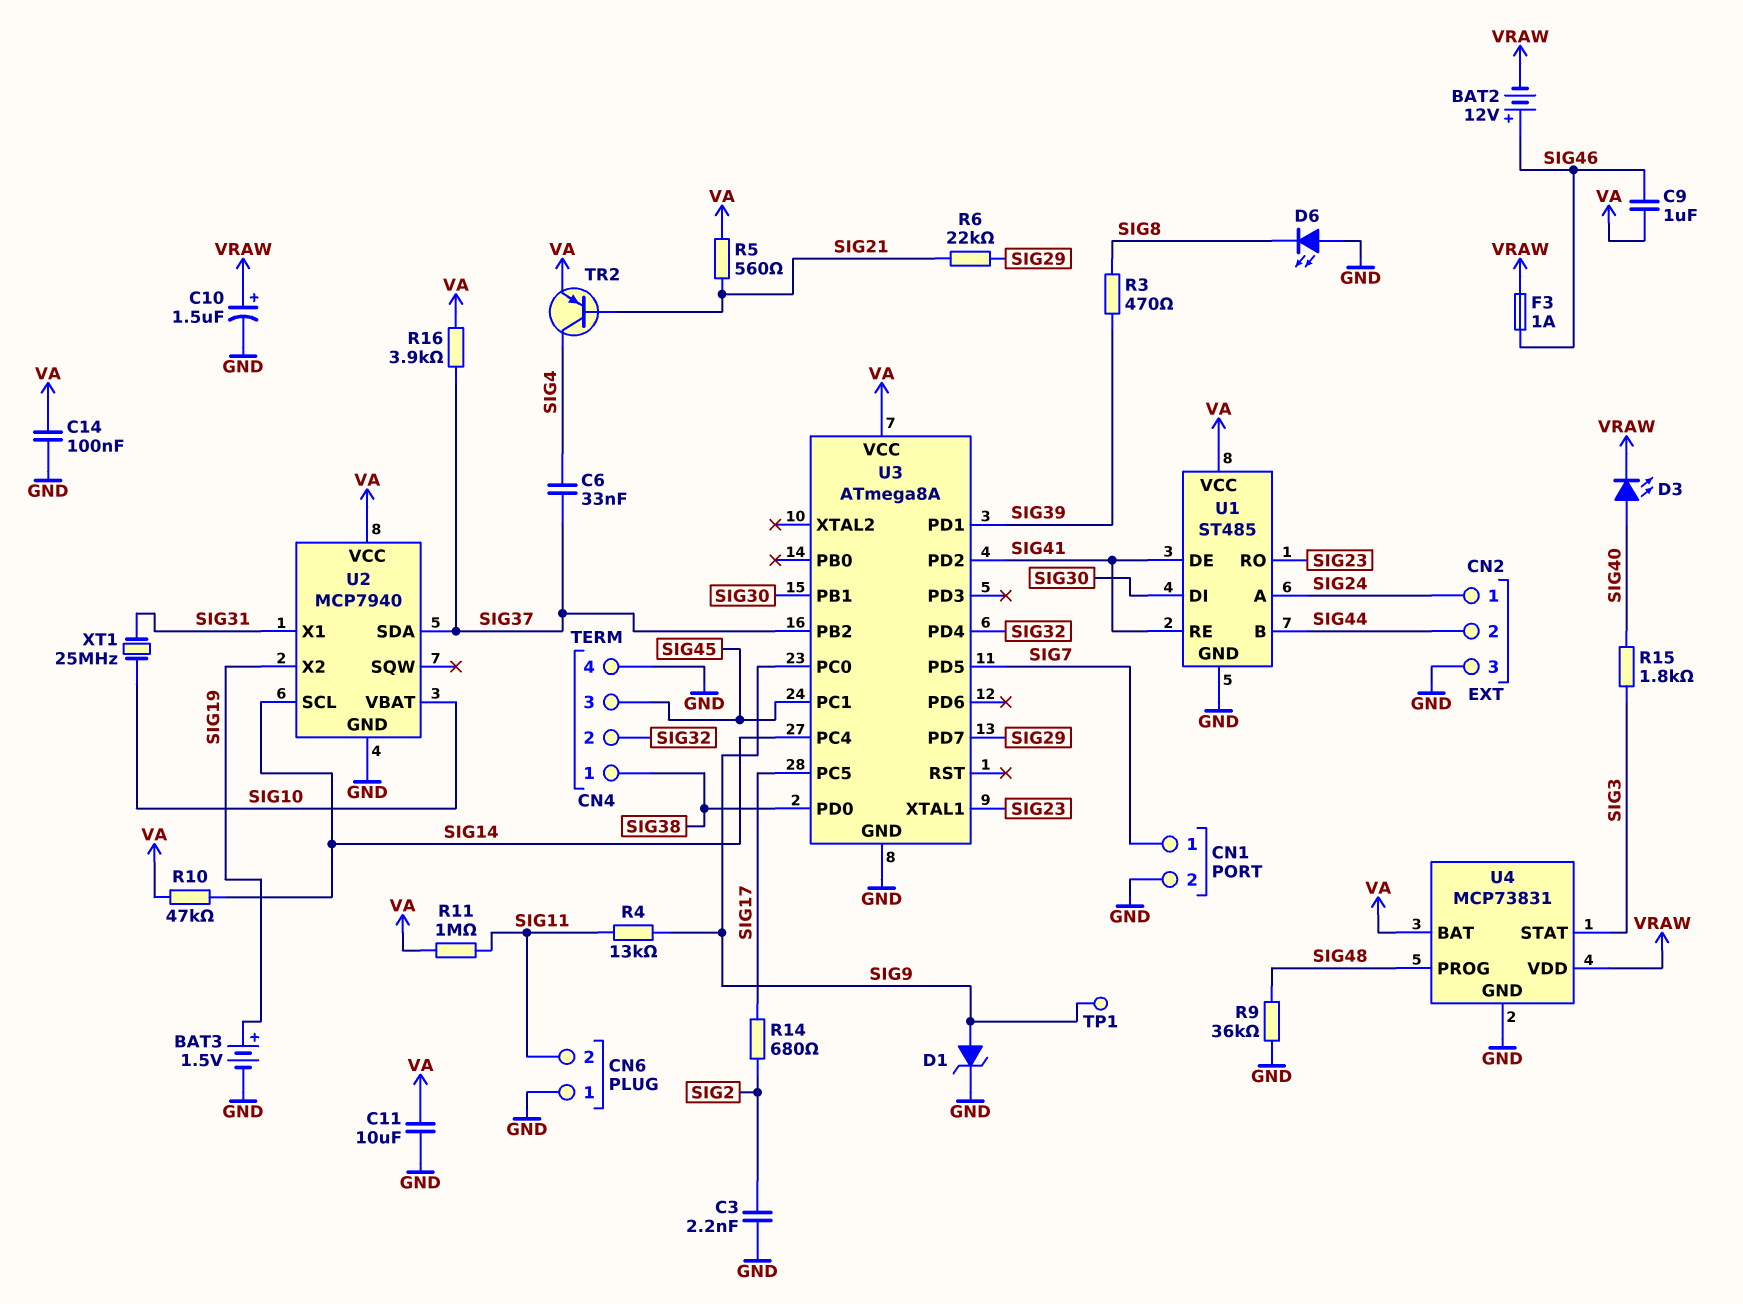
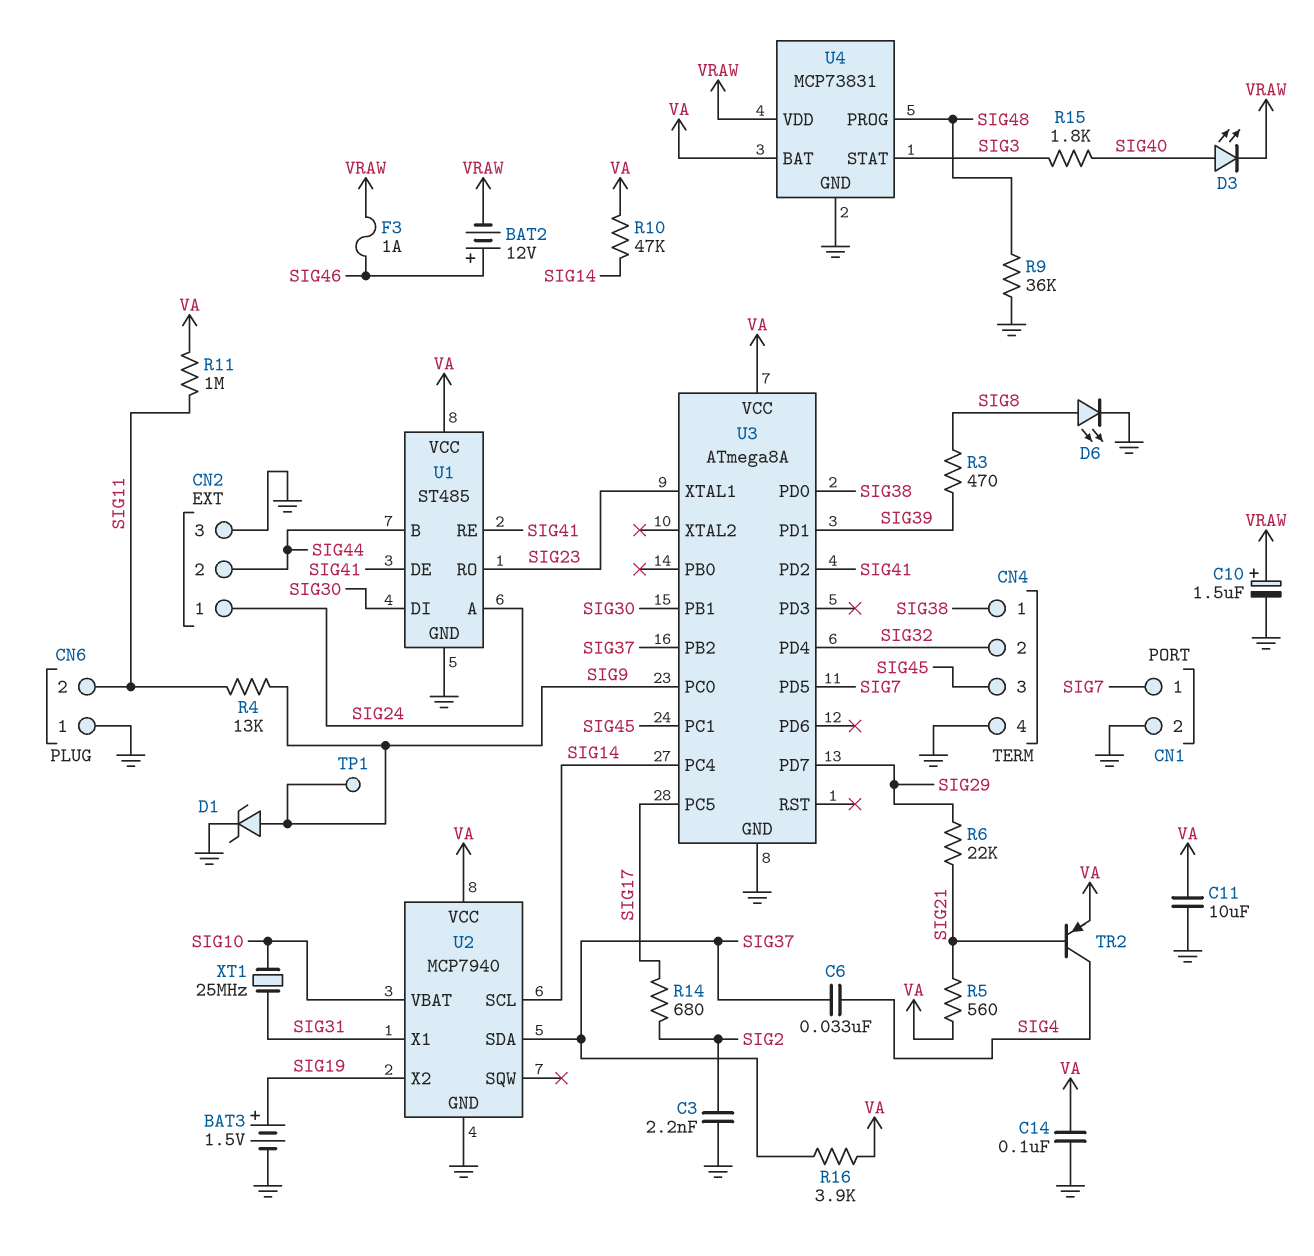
C9: 1uF (SIG46, VA) -> none
D6: LED (A GND, K SIG8) -> LED (A SIG8, K GND)

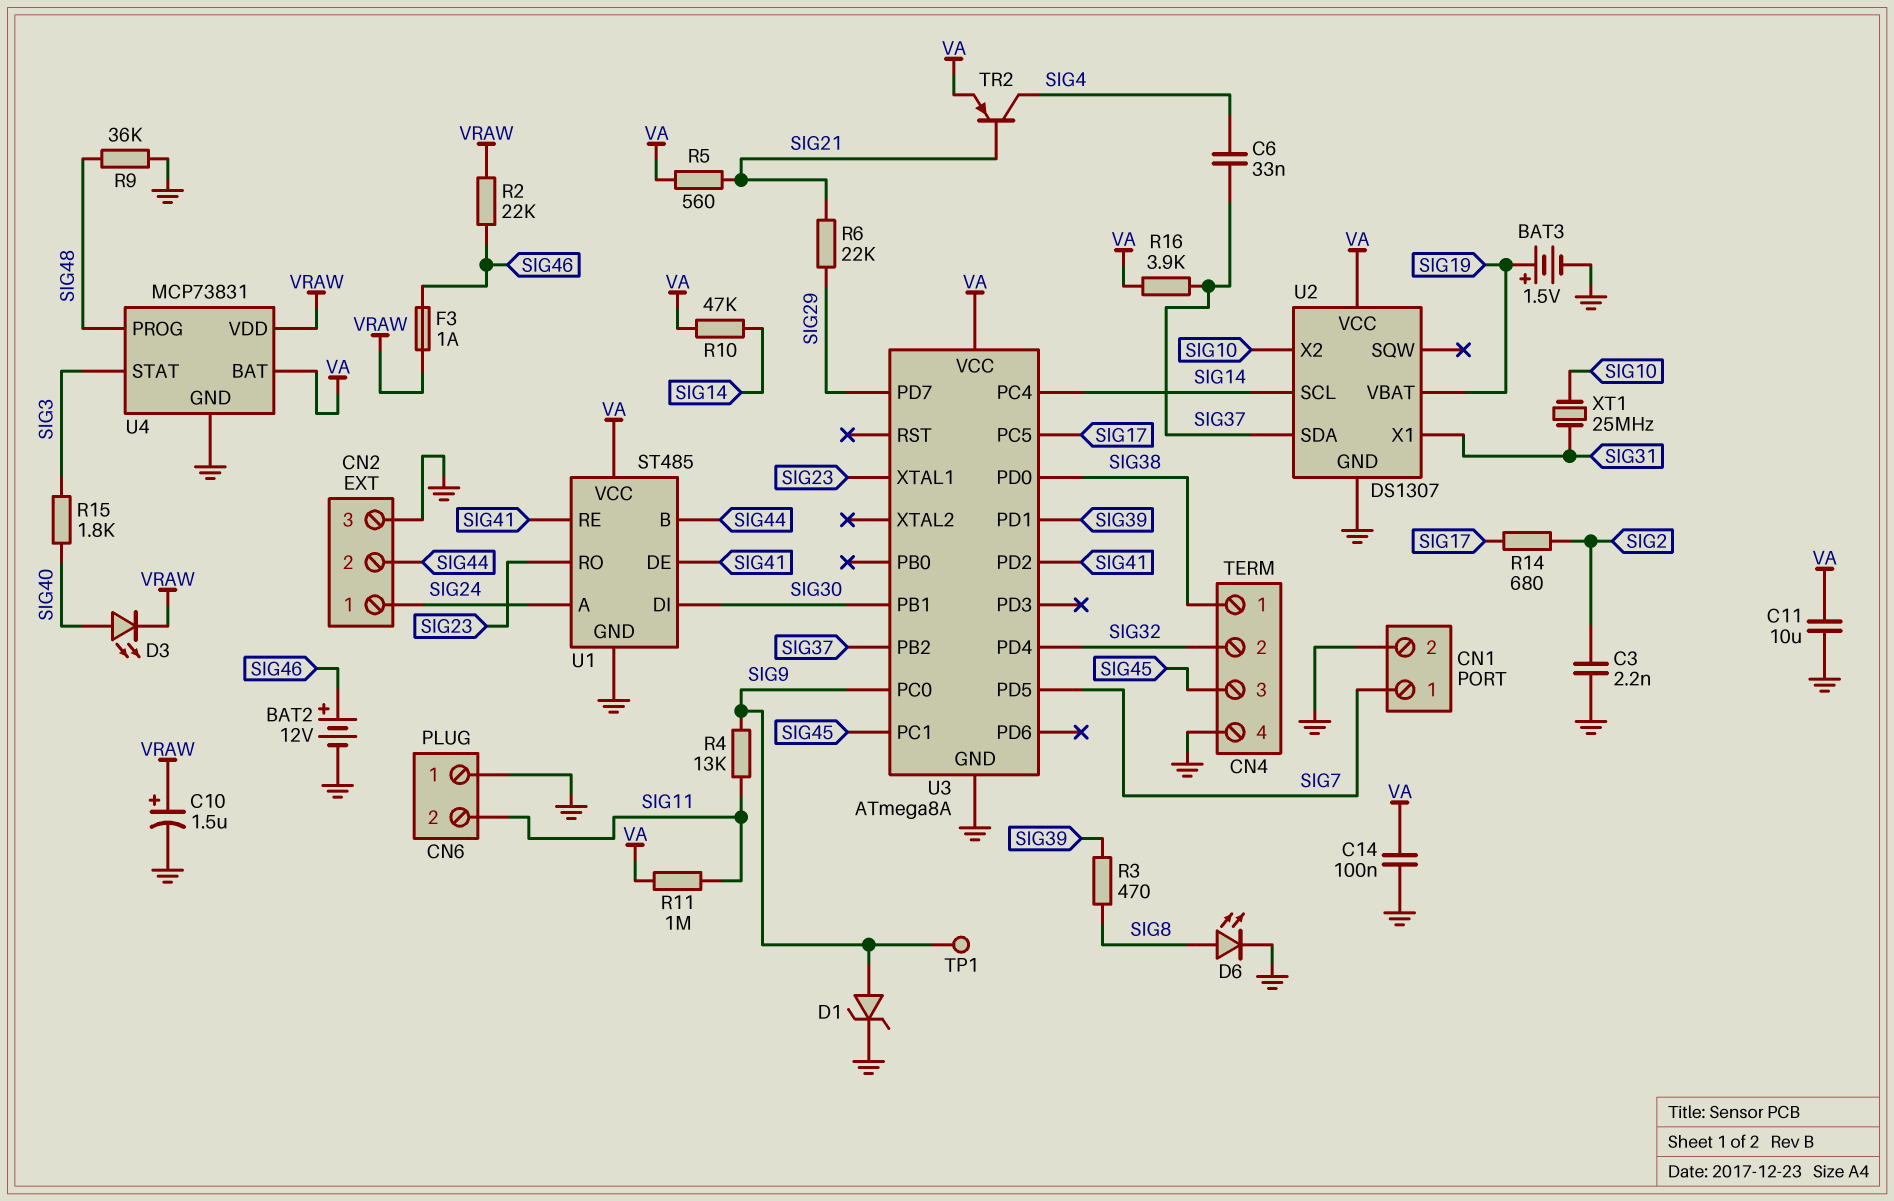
BAT2: 12V (plus SIG46, minus VRAW) -> 12V (plus SIG46, minus GND)
R2: none -> 22k (SIG46, VRAW)
U2: MCP7940 -> DS1307
U2 pin VBAT: SIG10 -> SIG19
U2 pin X2: SIG19 -> SIG10

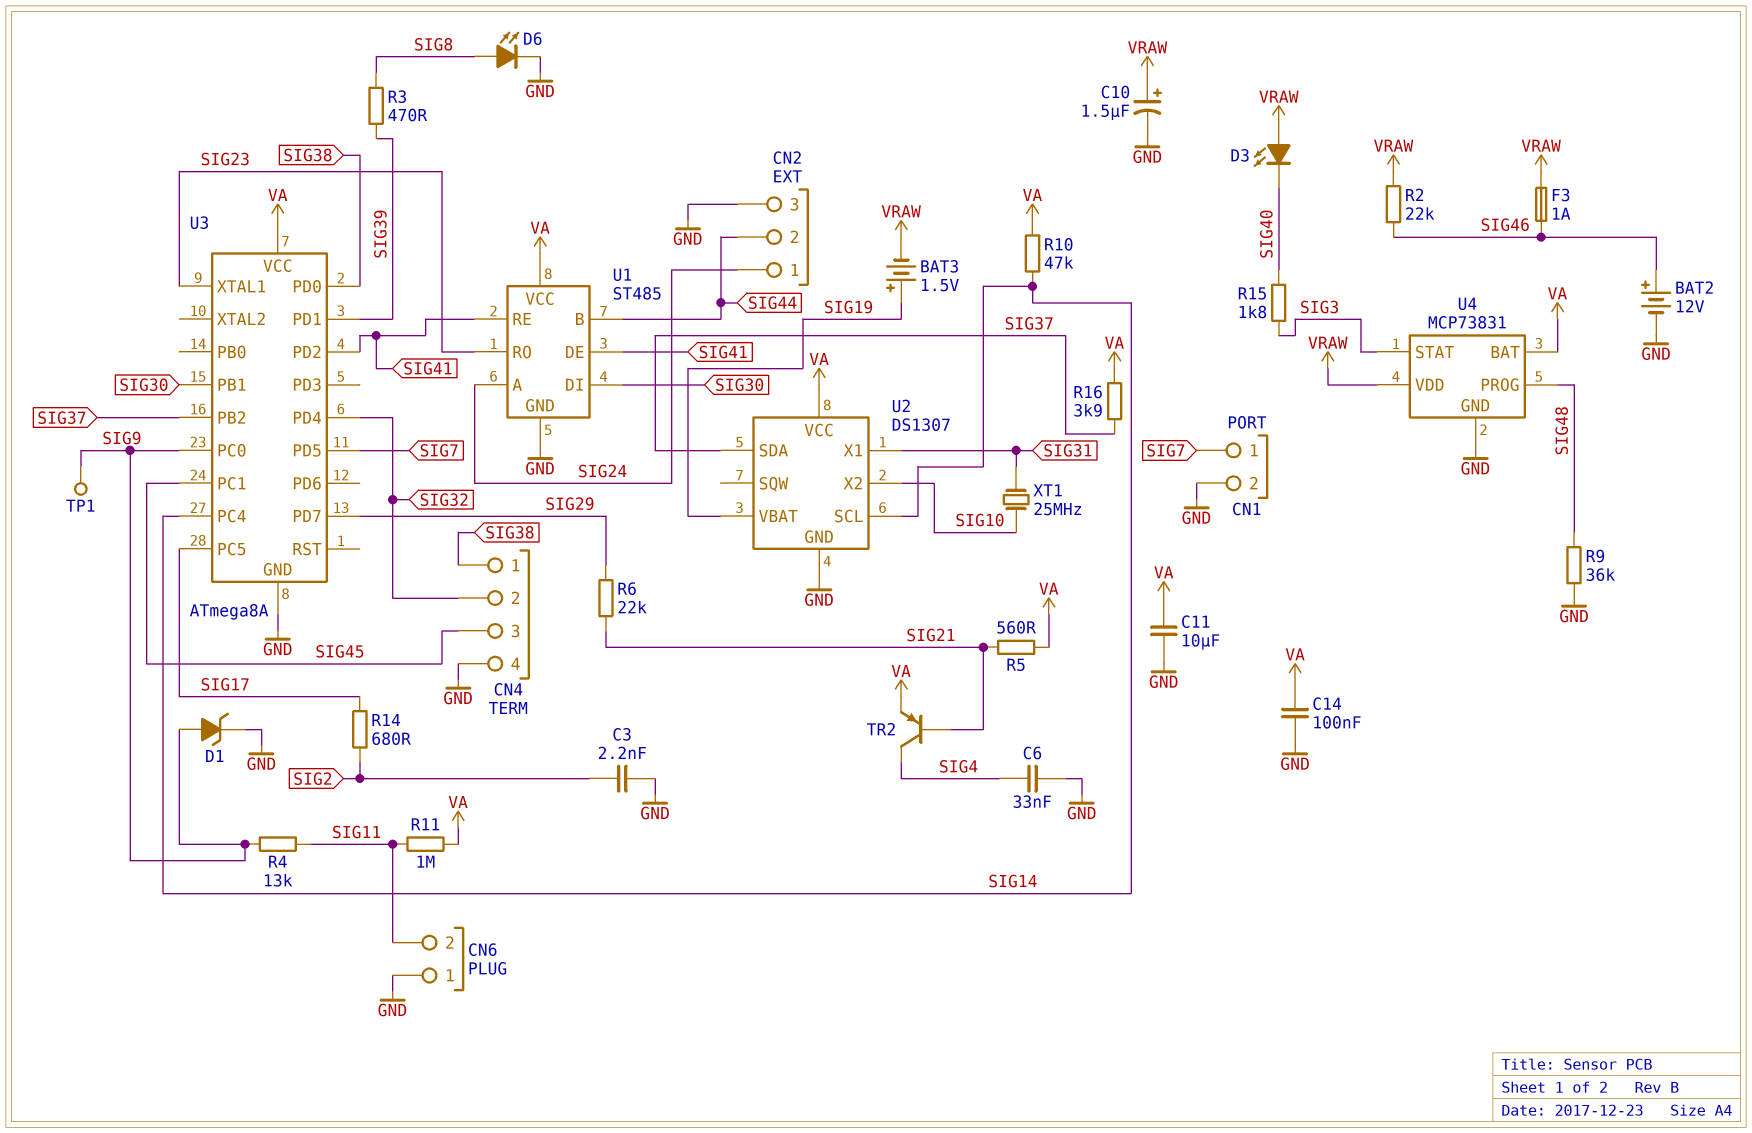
BAT3: 1.5V (plus SIG19, minus GND) -> 1.5V (plus SIG19, minus VRAW)
C6: 33nF (SIG4, SIG37) -> 33nF (GND, SIG4)
D3: LED (A SIG40, K VRAW) -> LED (A VRAW, K SIG40)

